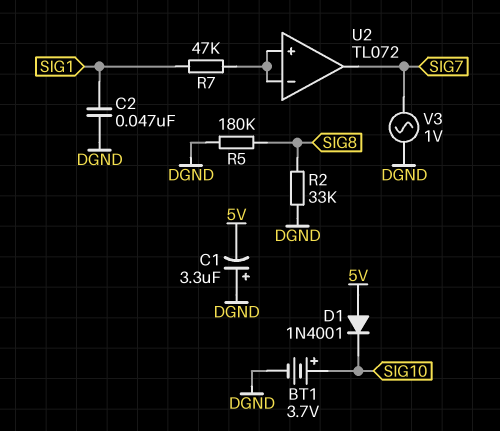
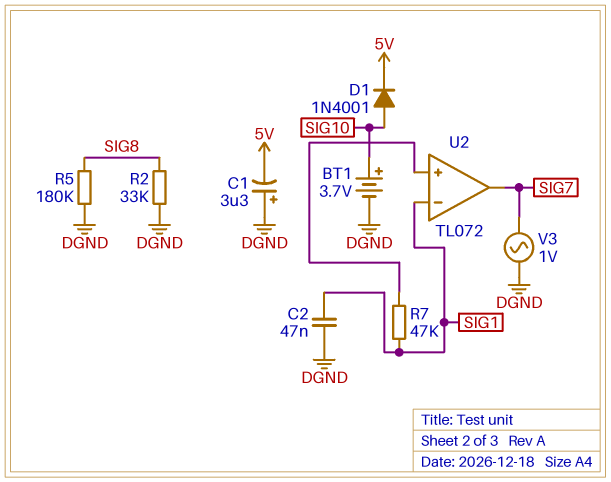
D1: diode 1N4001 (A 5V, K SIG10) -> diode 1N4001 (A SIG10, K 5V)
U2 pin in-: U2/in+ -> SIG1

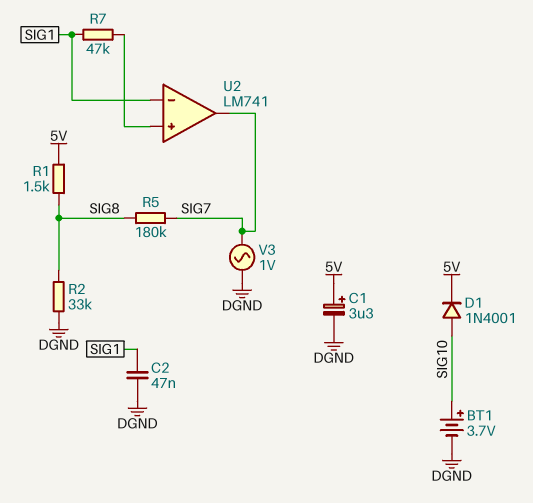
C1: 3.3uF (plus DGND, minus 5V) -> 3.3uF (plus 5V, minus DGND)
R1: none -> 1.5k (5V, SIG8)
R5: 180k (DGND, SIG8) -> 180k (SIG7, SIG8)
U2: TL072 -> LM741

